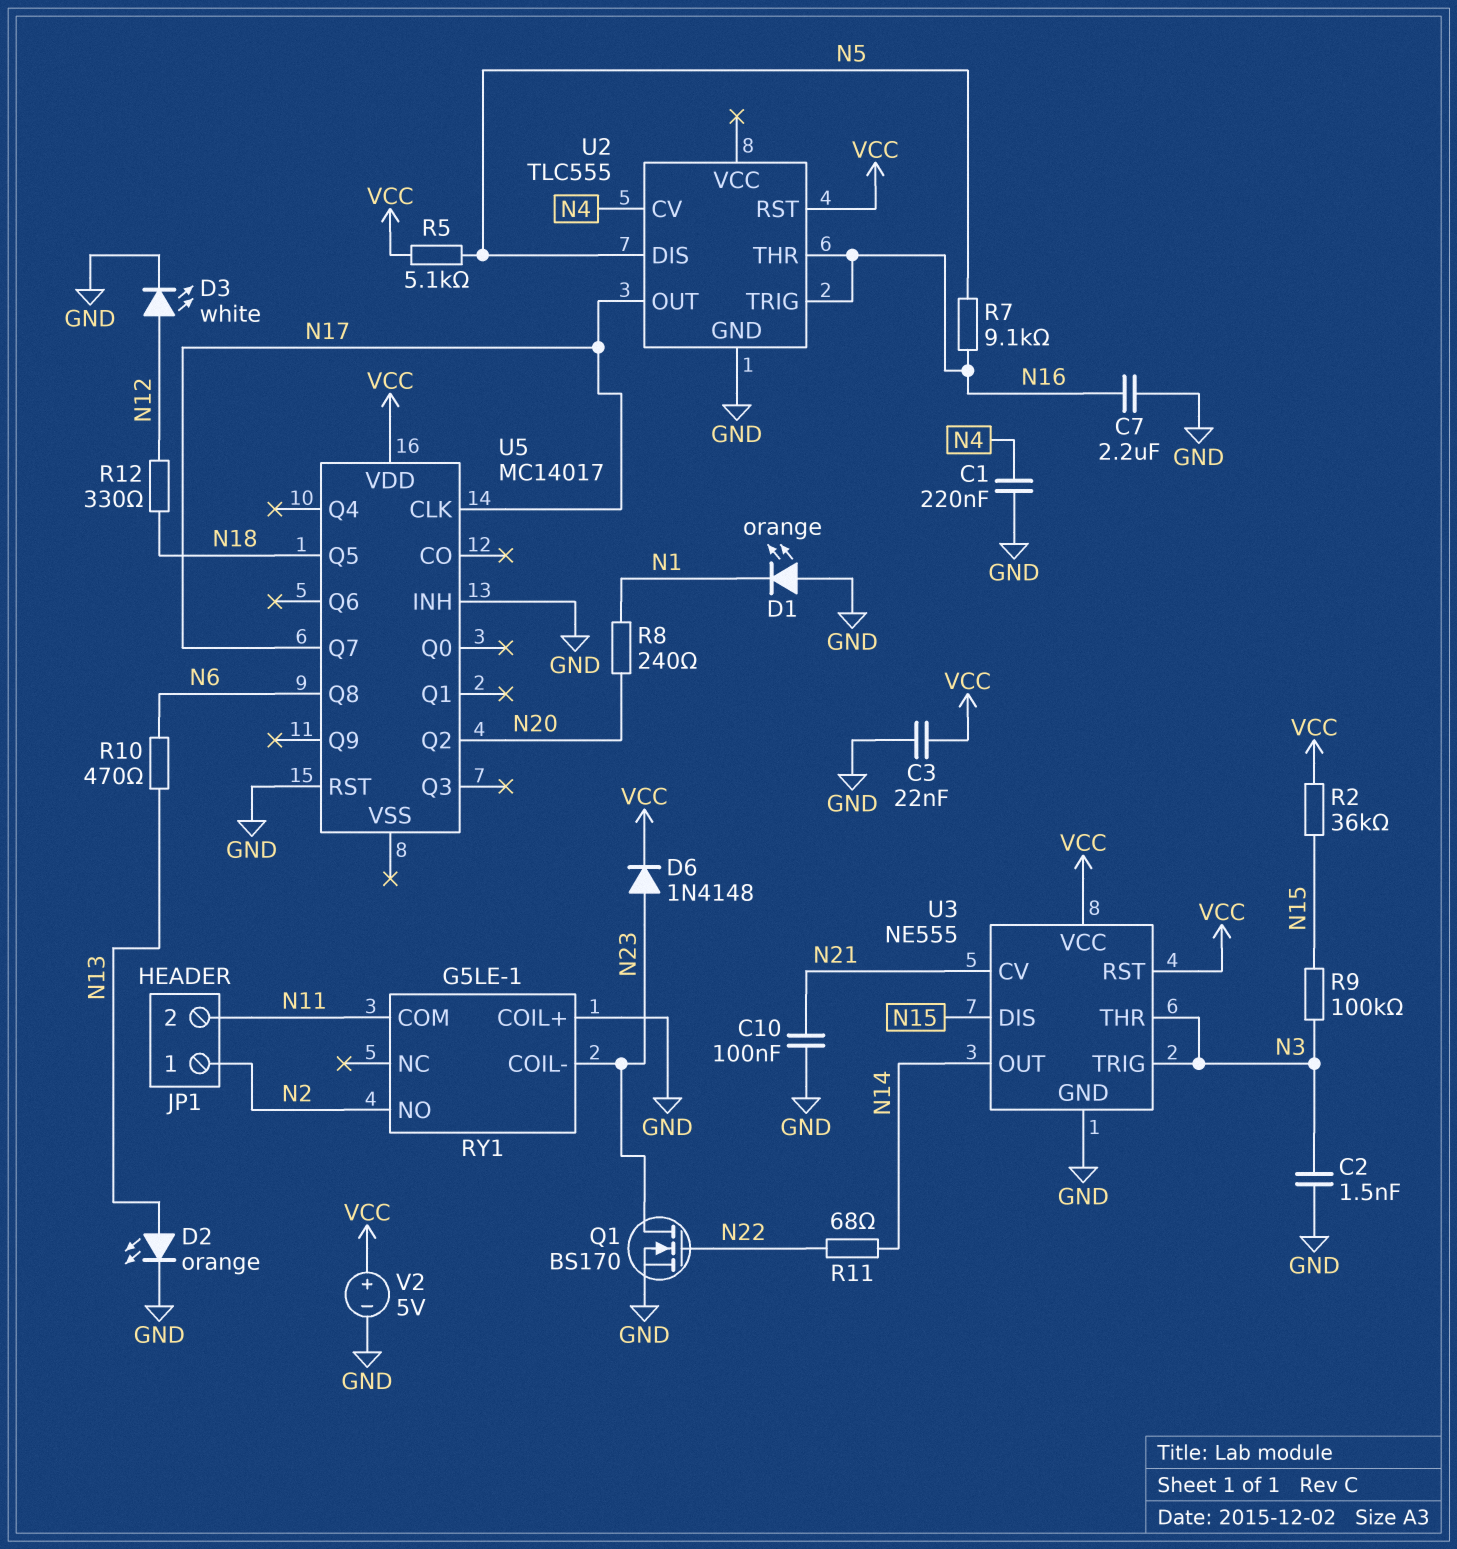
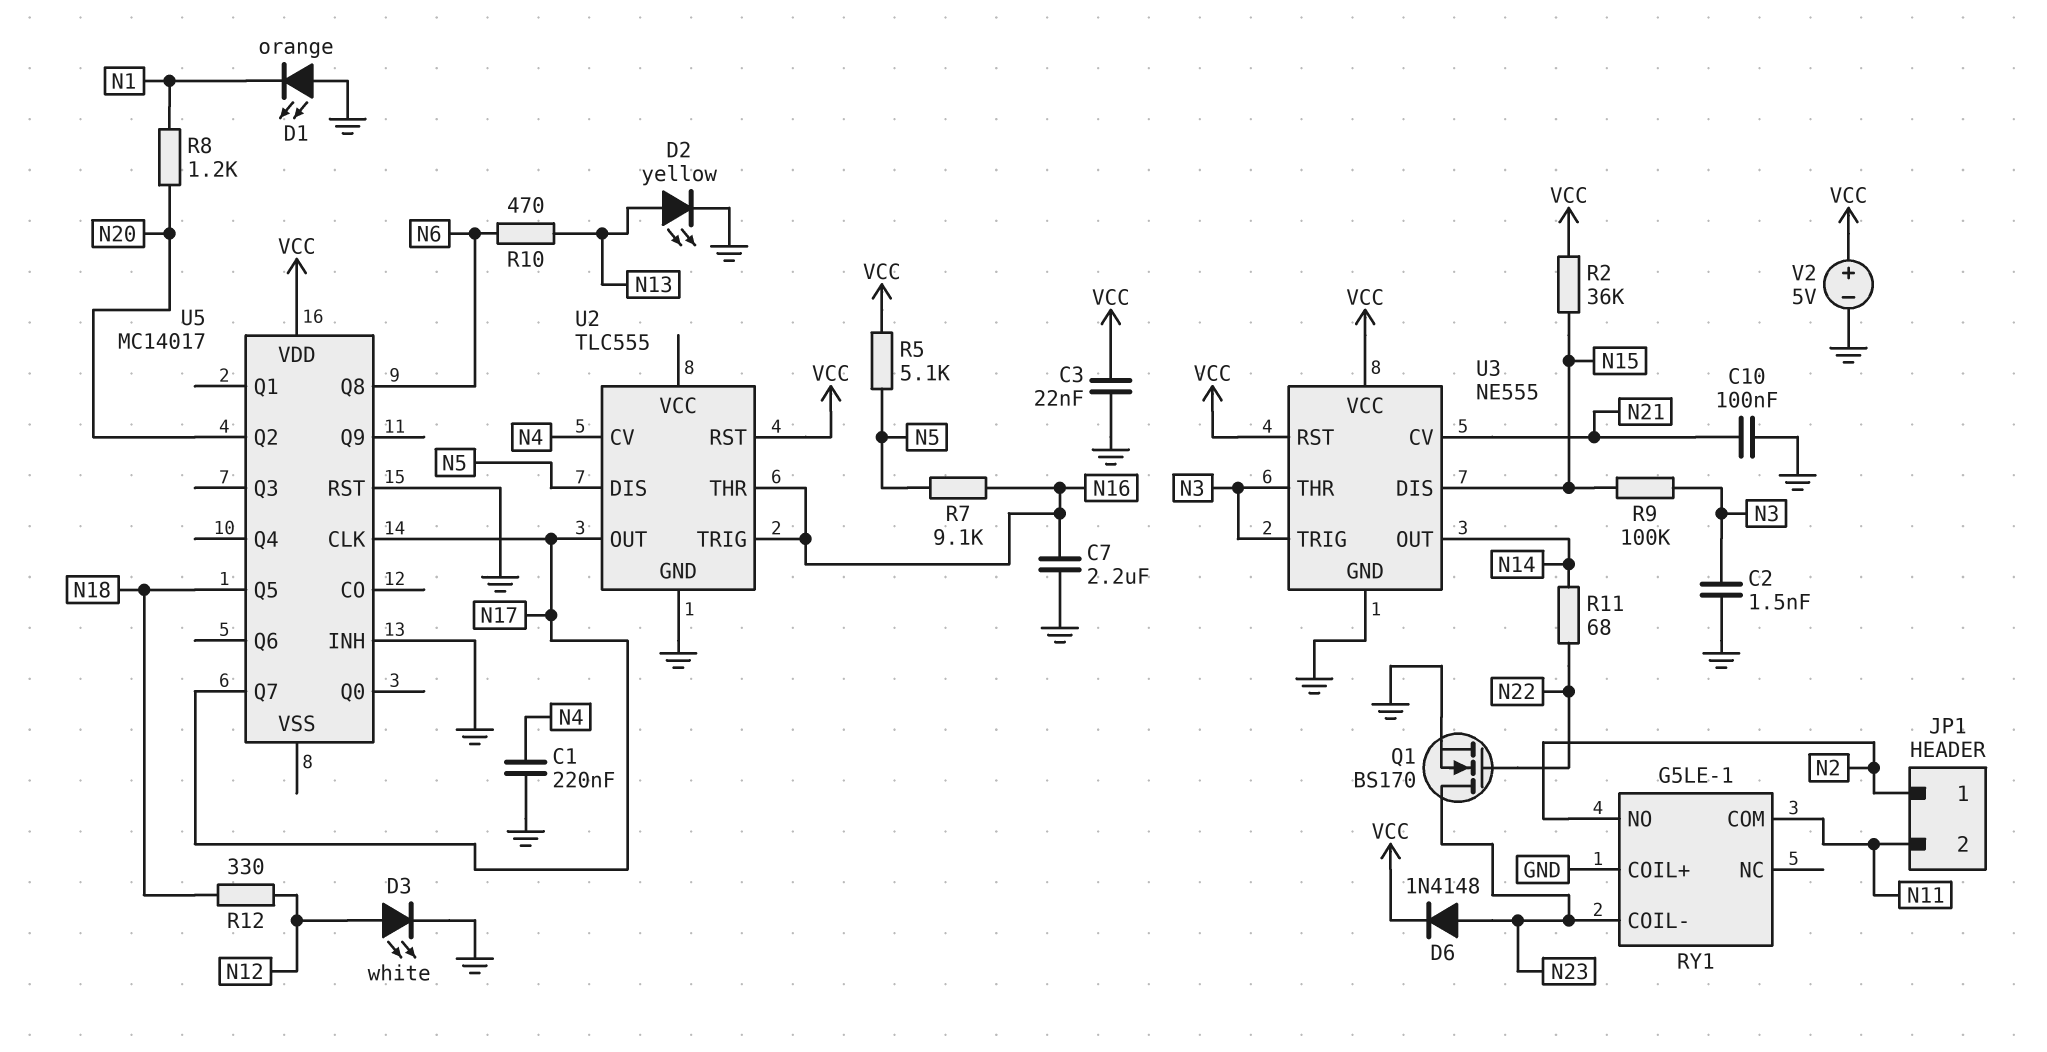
D2: LED orange (A N13, K GND) -> LED yellow (A N13, K GND)
R8: 240 (N1, N20) -> 1.2k (N1, N20)

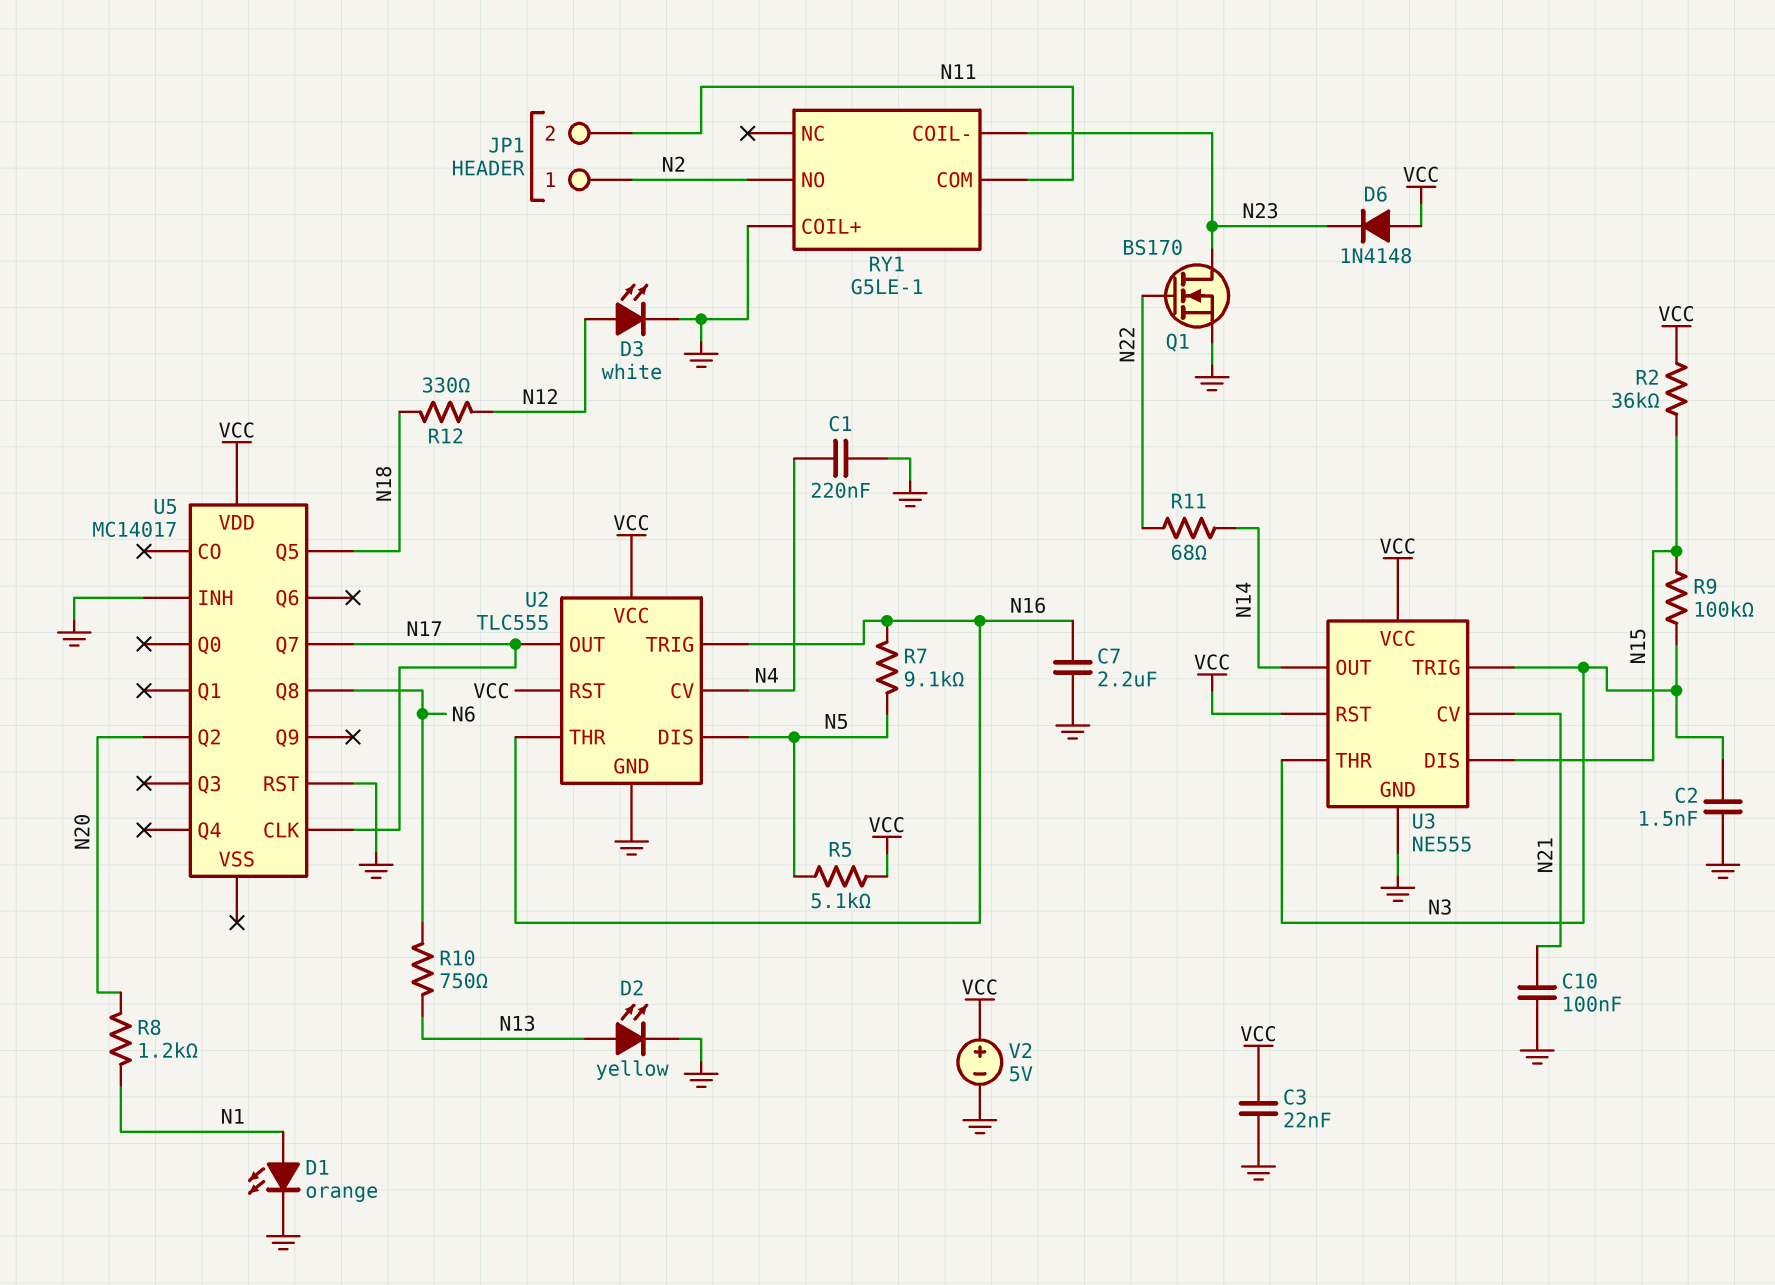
D1: LED orange (A GND, K N1) -> LED orange (A N1, K GND)
D6: diode 1N4148 (A N23, K VCC) -> diode 1N4148 (A VCC, K N23)
R10: 470 (N6, N13) -> 750 (N6, N13)
U2 pin VCC: none -> VCC

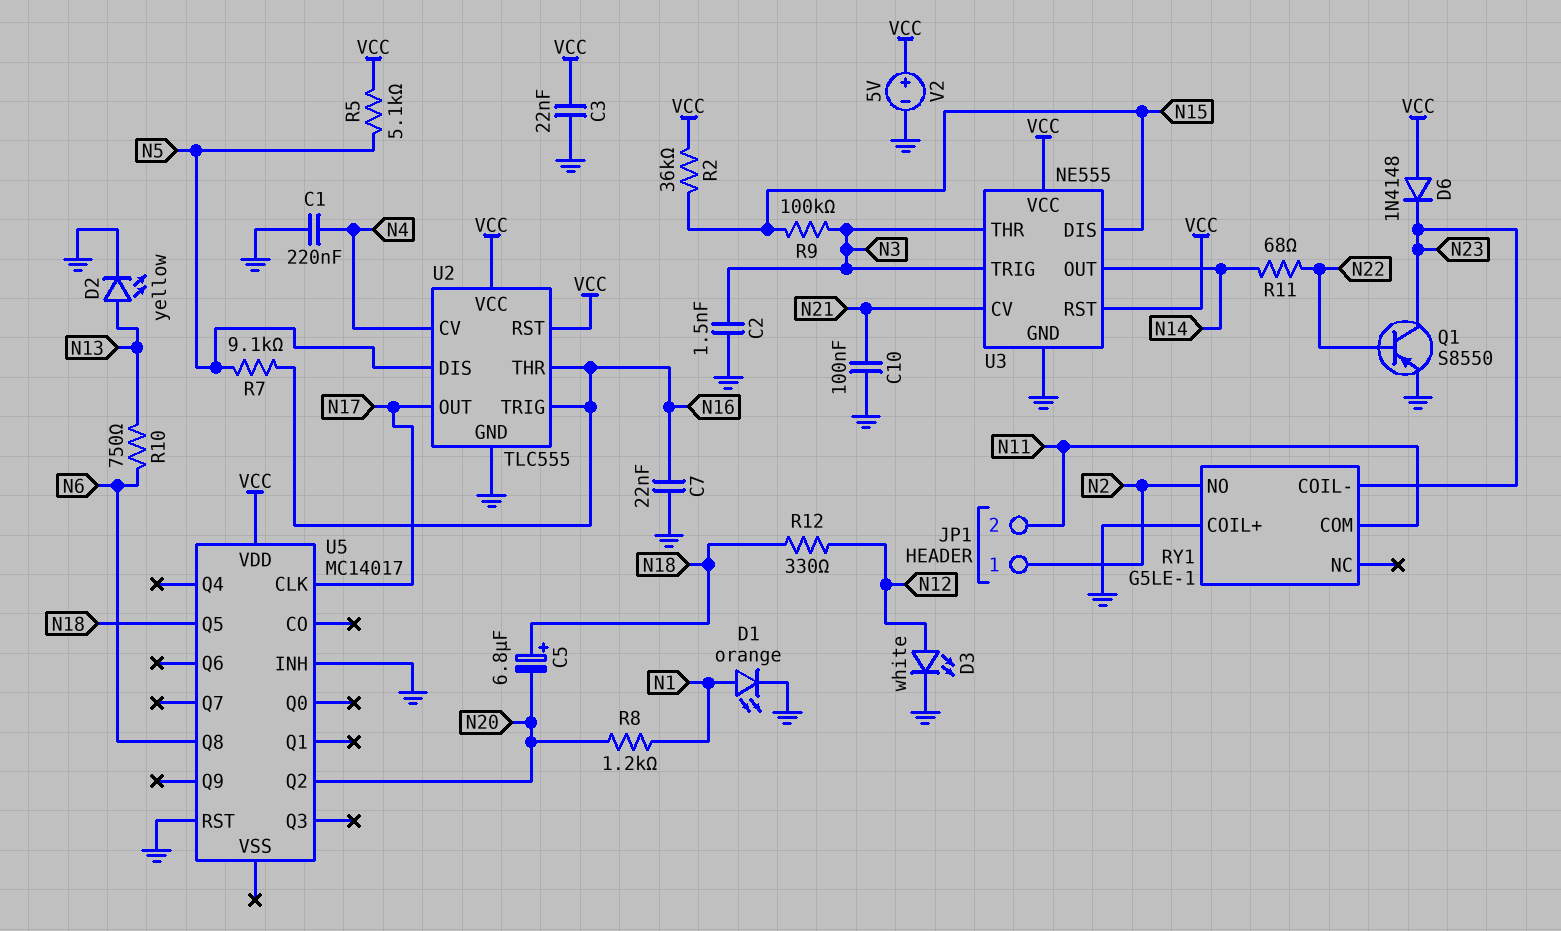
C5: none -> 6.8uF (plus N18, minus N20)
C7: 2.2uF (GND, N16) -> 22nF (GND, N16)
Q1: NMOS BS170 (G N22, D N23, S GND) -> PNP S8550 (B N22, C N23, E GND)
U5 pin Q7: N17 -> none

